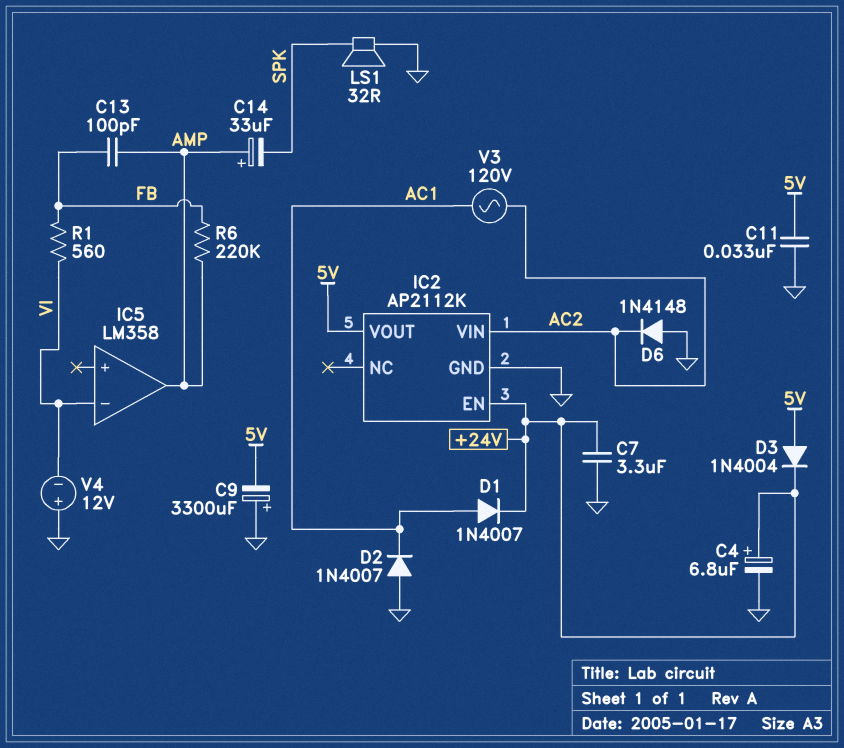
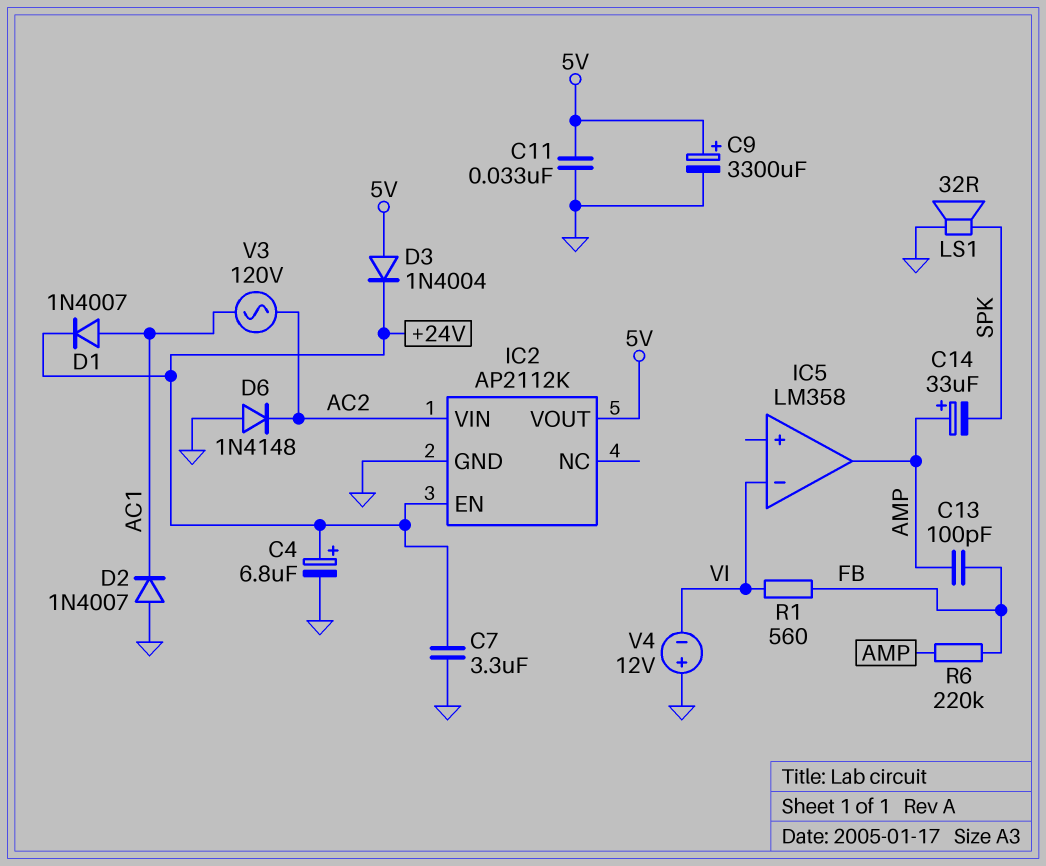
C9: 3300uF (plus GND, minus 5V) -> 3300uF (plus 5V, minus GND)

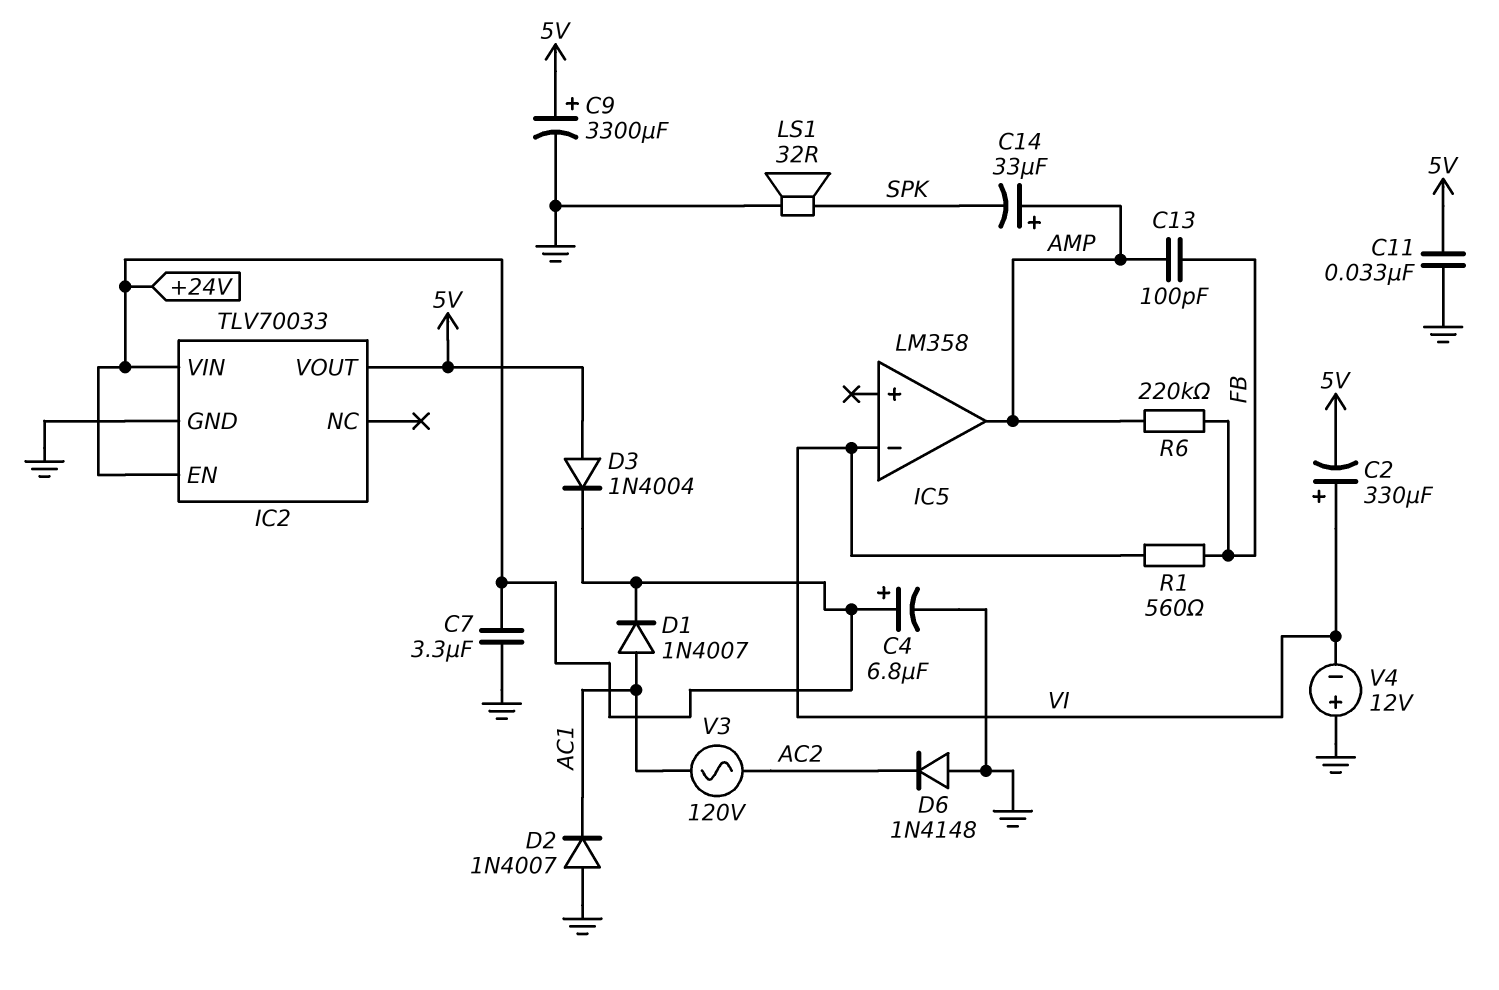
C2: none -> 330uF (plus VI, minus 5V)
IC2: AP2112K -> TLV70033
IC2 pin VIN: AC2 -> +24V

